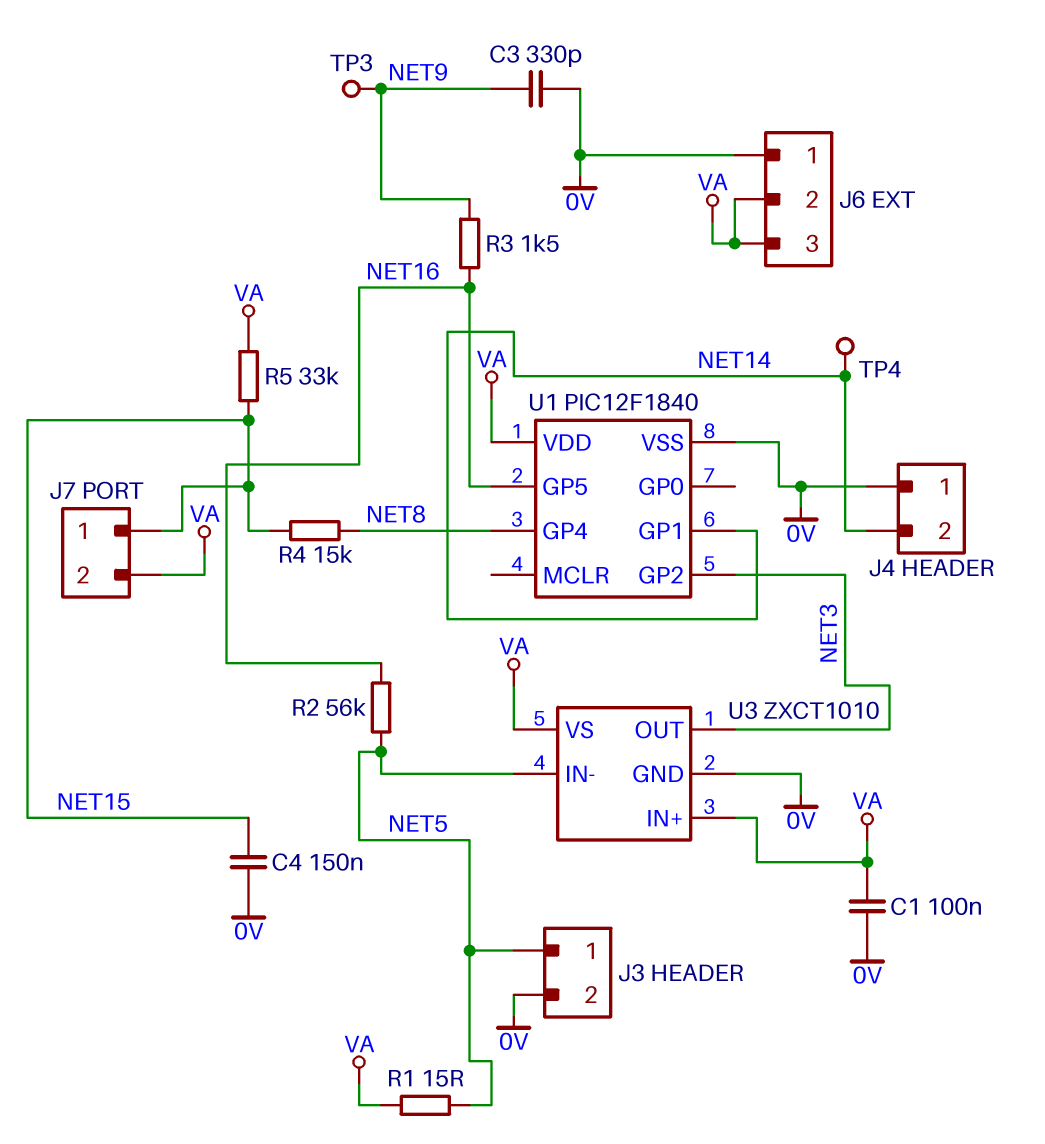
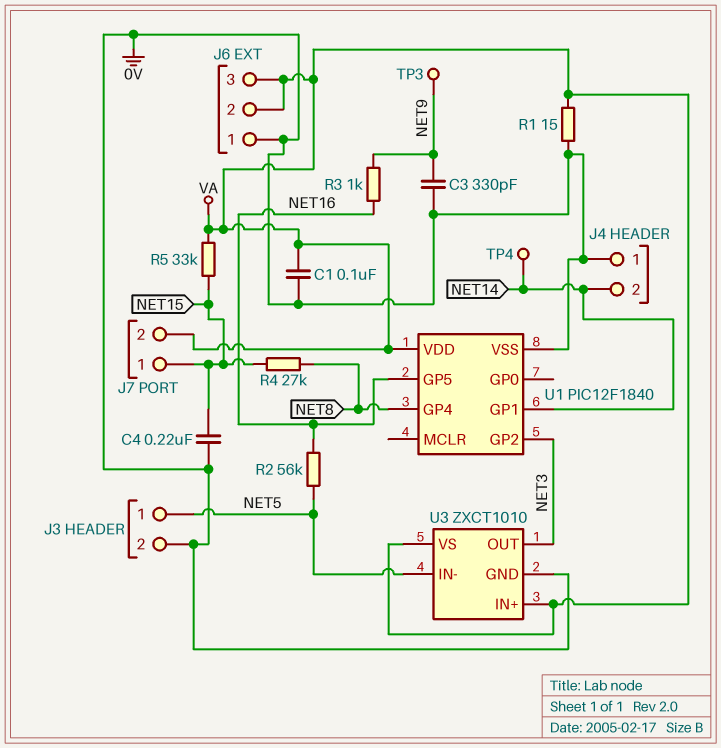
C4: 150nF (0V, NET15) -> 220nF (0V, NET15)
R1: 15 (NET5, VA) -> 15 (0V, VA)
R3: 1.5k (NET9, NET16) -> 1k (NET9, NET16)
R4: 15k (NET8, NET15) -> 27k (NET8, NET15)

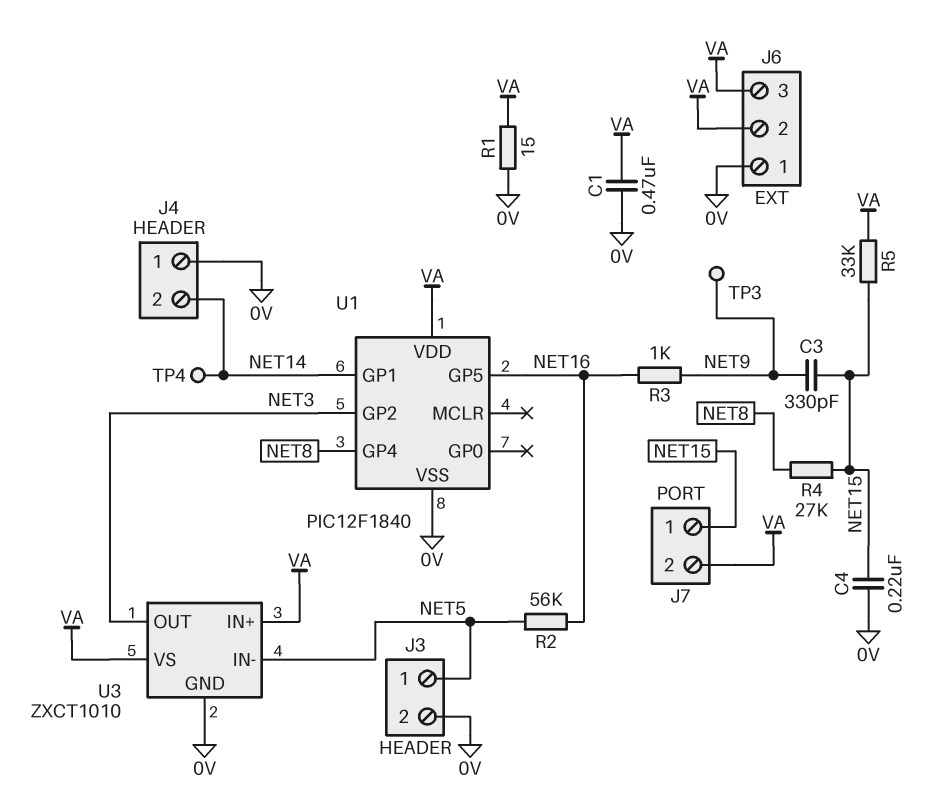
C1: 100nF (0V, VA) -> 470nF (0V, VA)
C3: 330pF (0V, NET9) -> 330pF (NET9, NET15)

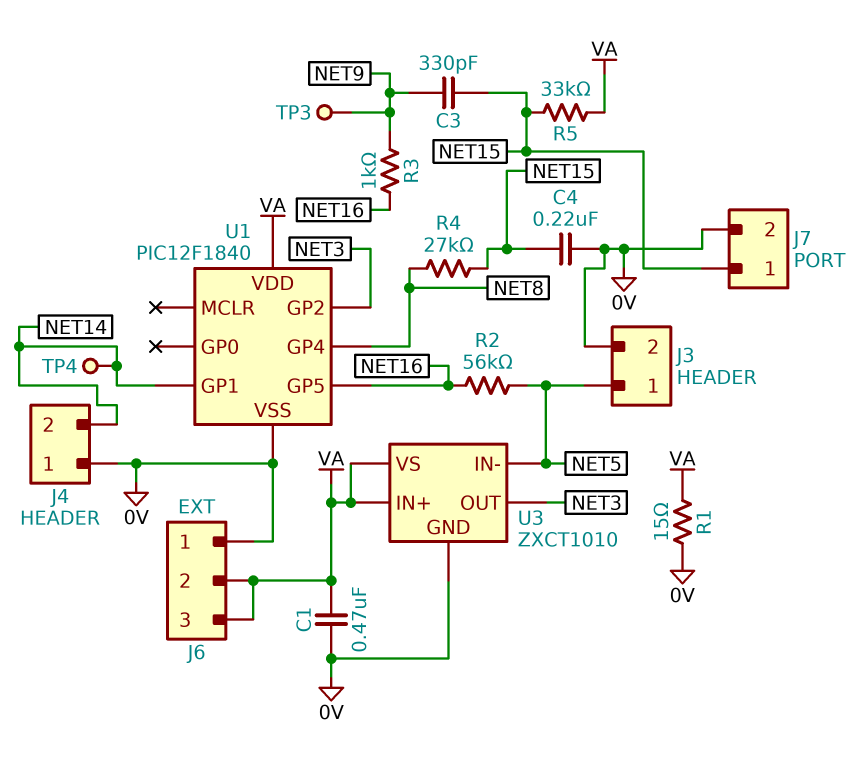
J7 pin 2: VA -> 0V

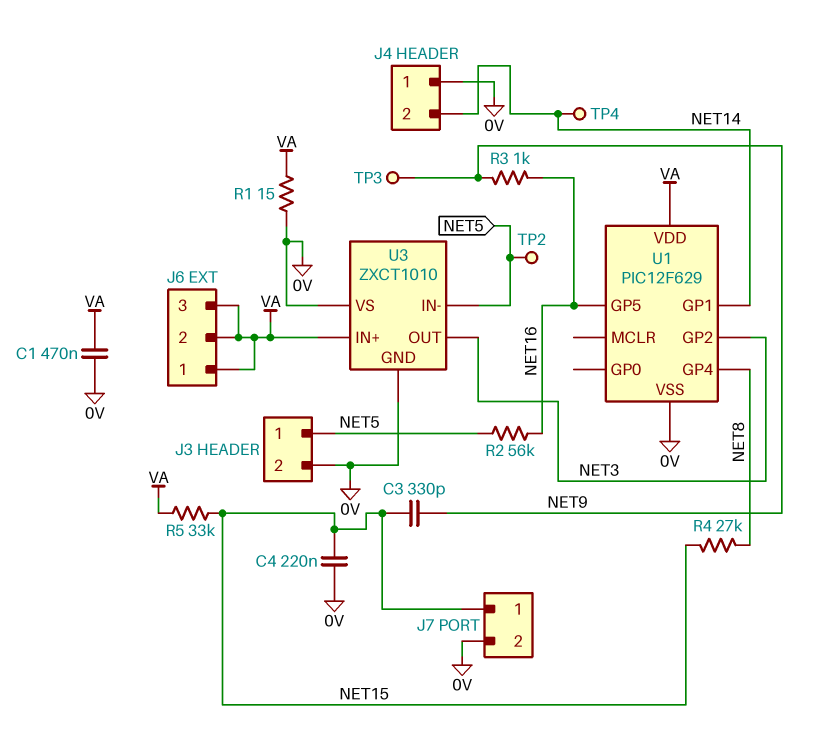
J6 pin 1: 0V -> VA
TP2: none -> test point (NET5)
U1: PIC12F1840 -> PIC12F629
U3 pin VS: VA -> 0V

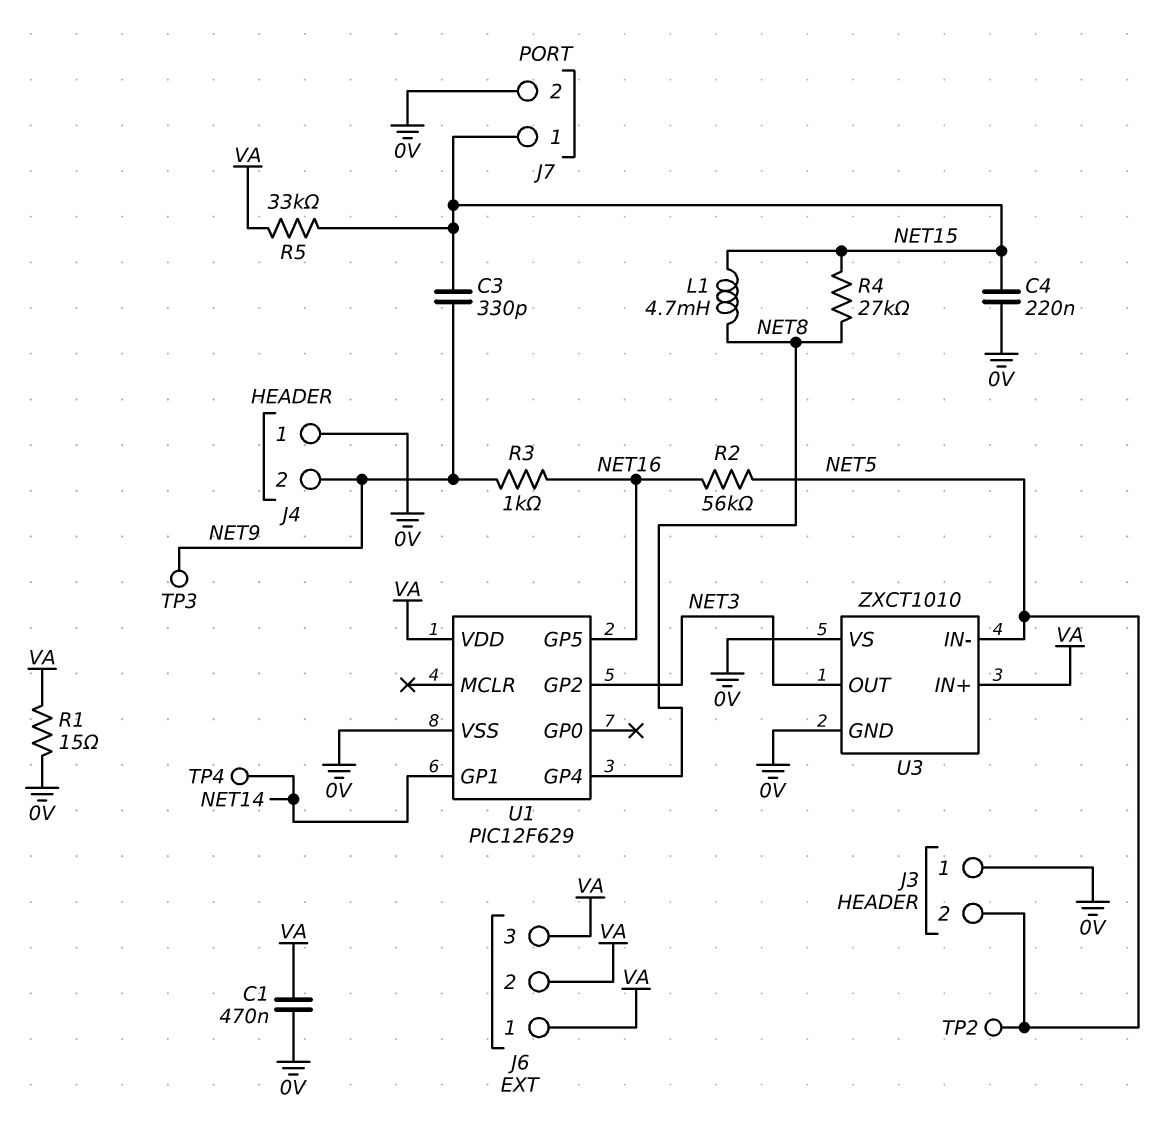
J3 pin 1: NET5 -> 0V
J3 pin 2: 0V -> NET5
J4 pin 2: NET14 -> NET9
L1: none -> 4.7mH (NET8, NET15)

